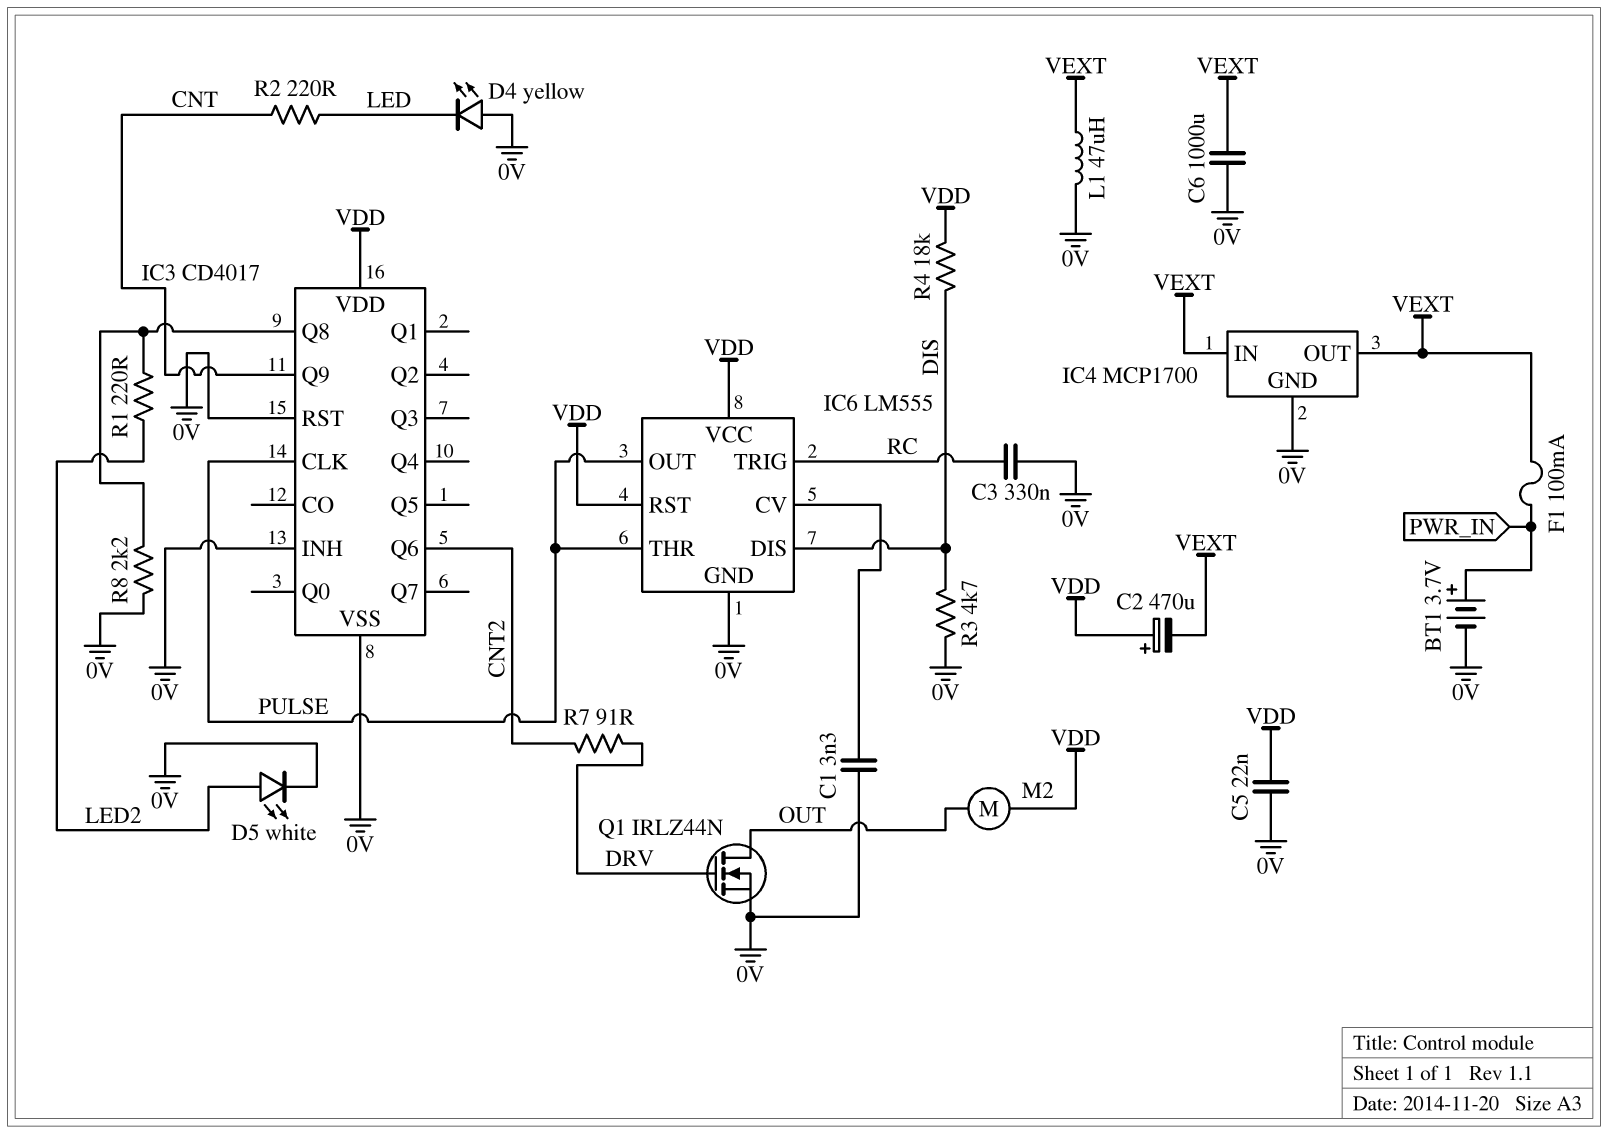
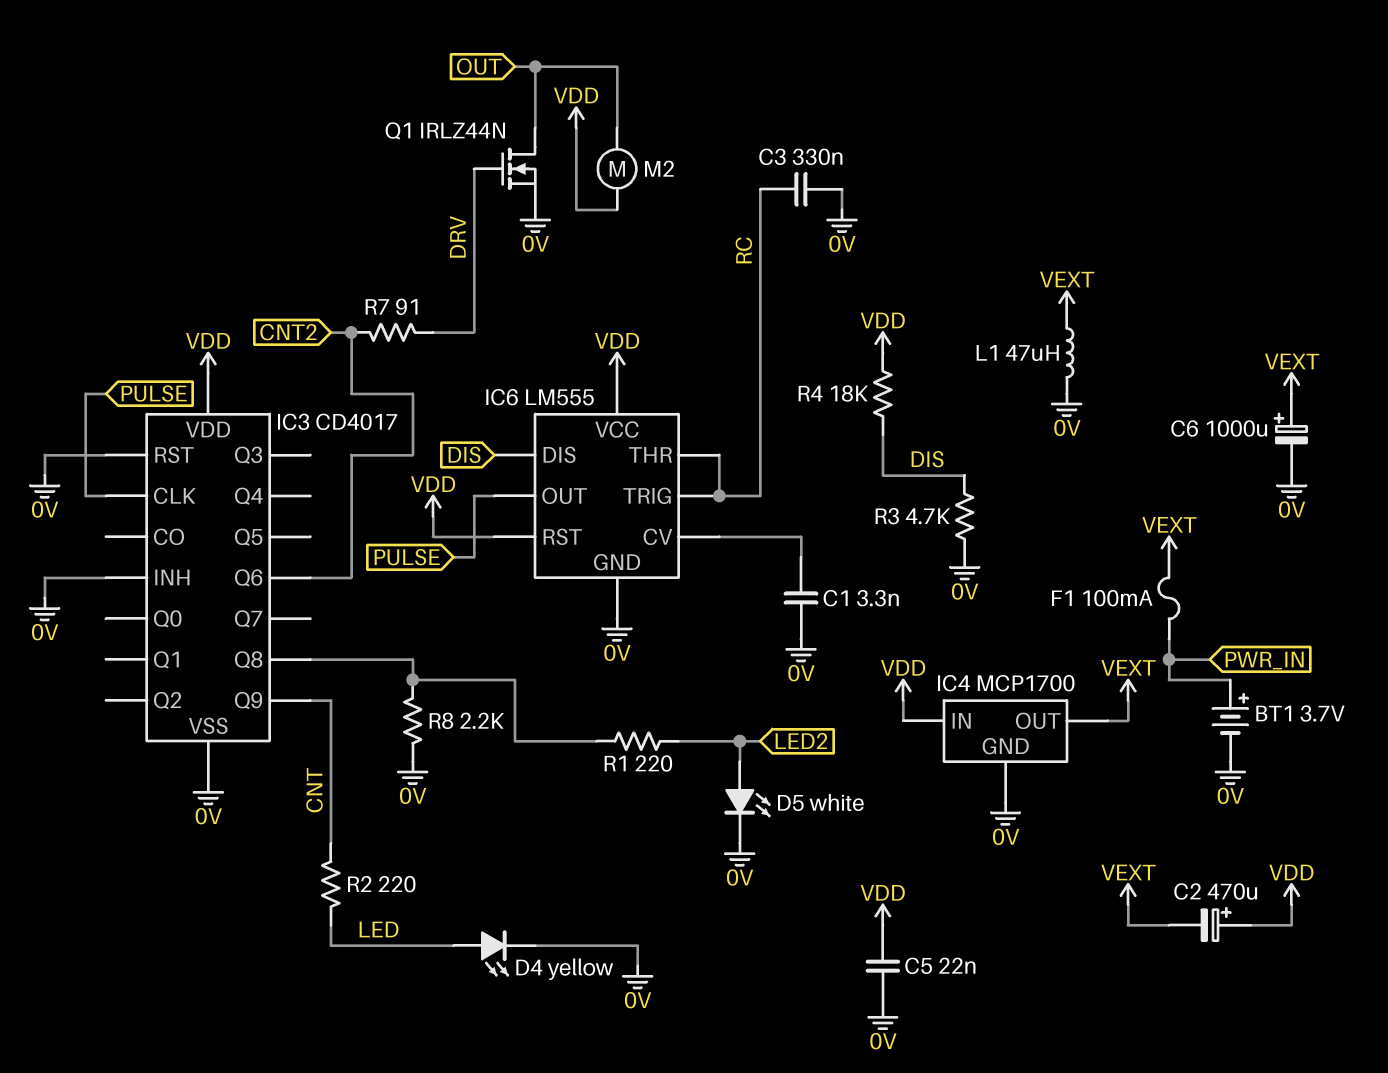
C6: 1000uF (0V, VEXT) -> 1000uF (plus VEXT, minus 0V)
D4: LED yellow (A 0V, K LED) -> LED yellow (A LED, K 0V)
IC4 pin IN: VEXT -> VDD
IC6 pin THR: PULSE -> RC

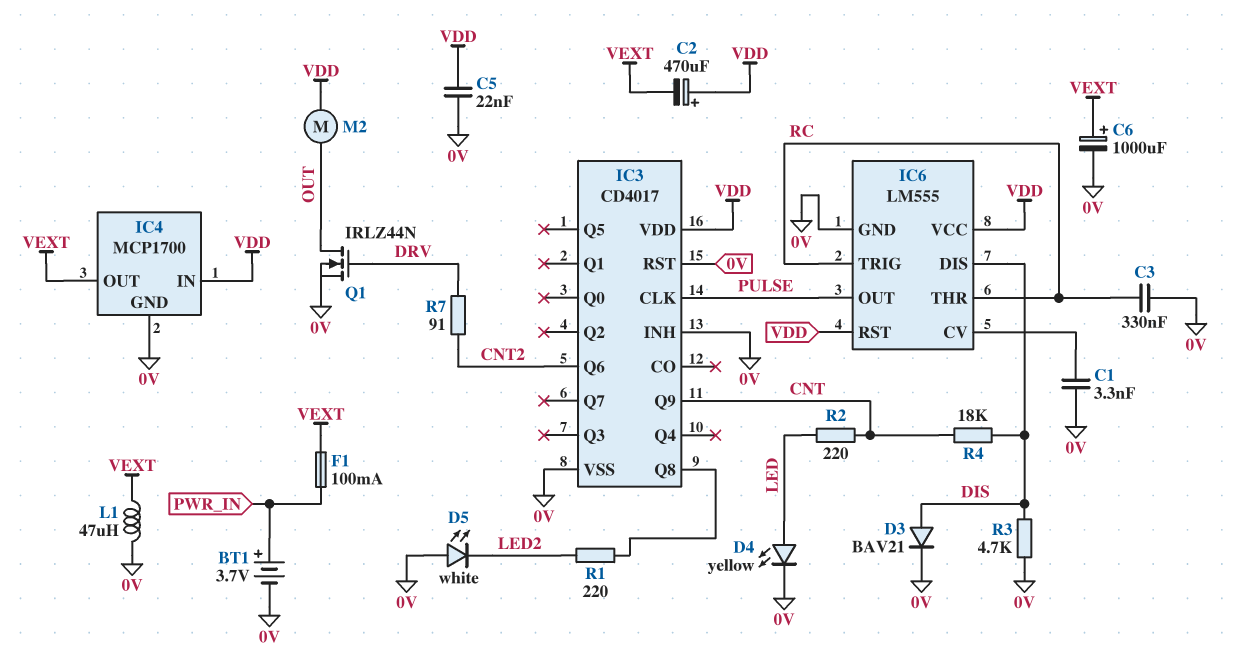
D3: none -> diode BAV21 (A DIS, K 0V)
D5: LED white (A LED2, K 0V) -> LED white (A 0V, K LED2)
R4: 18k (DIS, VDD) -> 18k (CNT, DIS)
R8: 2.2k (0V, IC3/Q8) -> none

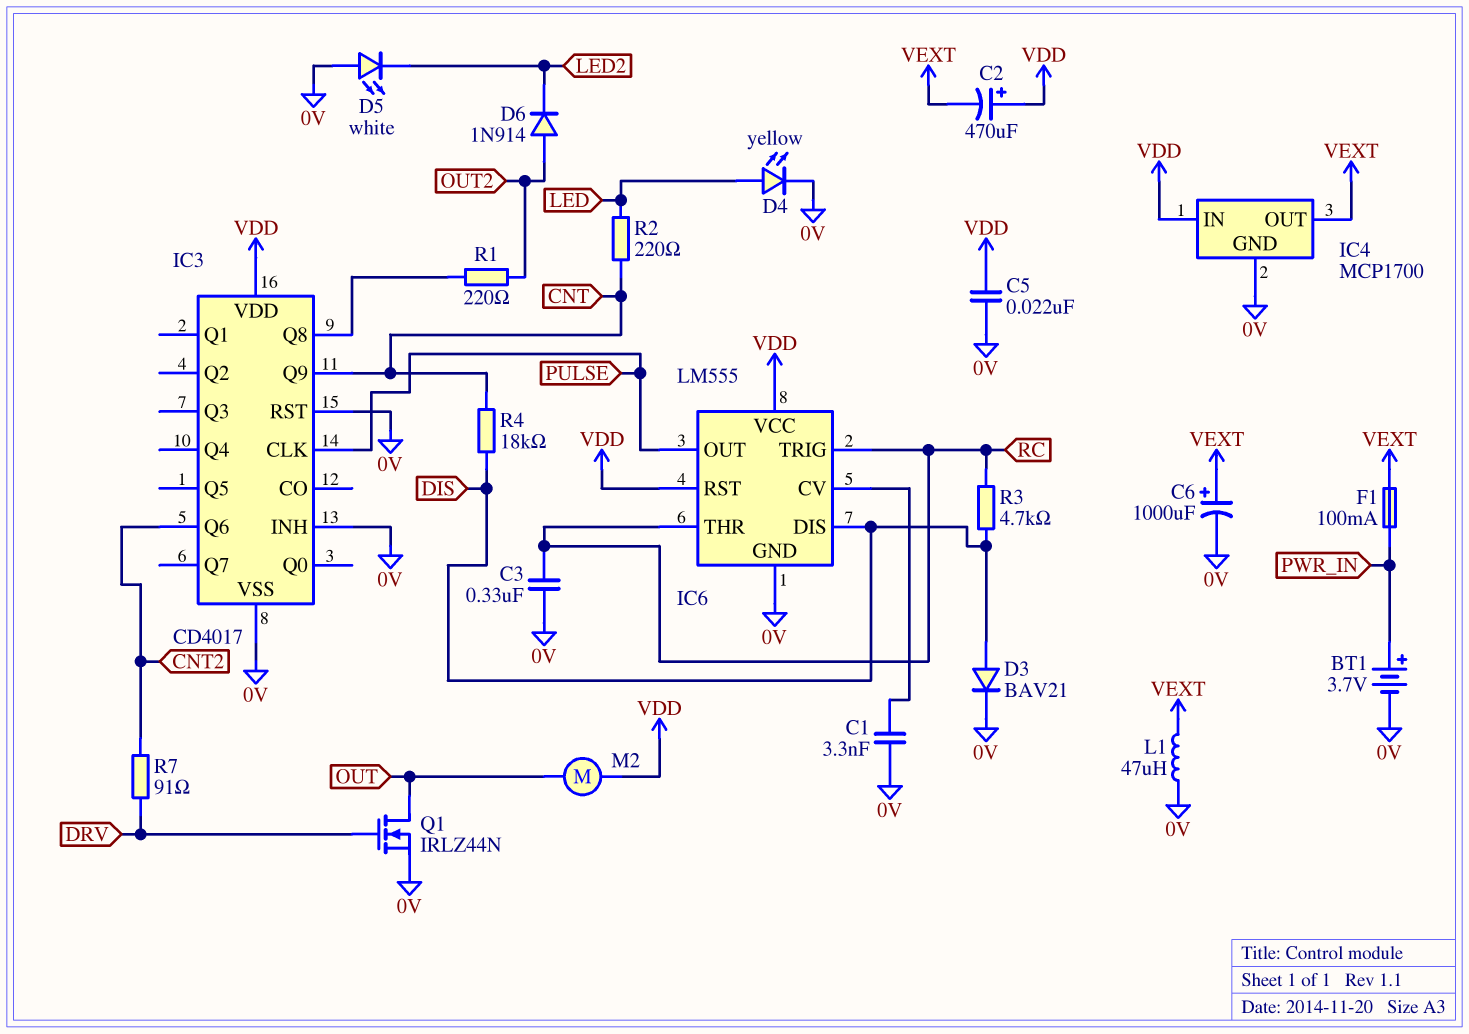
D6: none -> diode 1N914 (A OUT2, K LED2)
R1: 220 (IC3/Q8, LED2) -> 220 (IC3/Q8, OUT2)
R3: 4.7k (0V, DIS) -> 4.7k (DIS, RC)

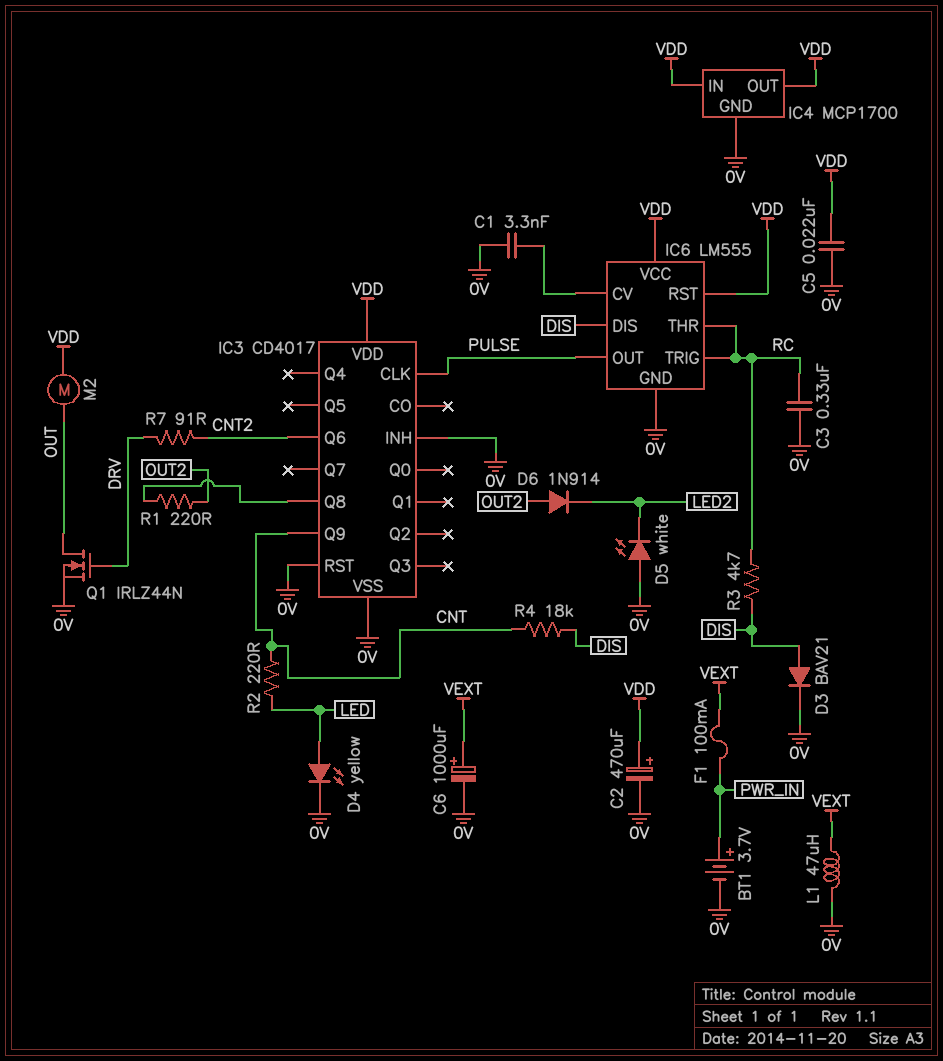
C2: 470uF (plus VDD, minus VEXT) -> 470uF (plus VDD, minus 0V)
IC4 pin OUT: VEXT -> VDD

